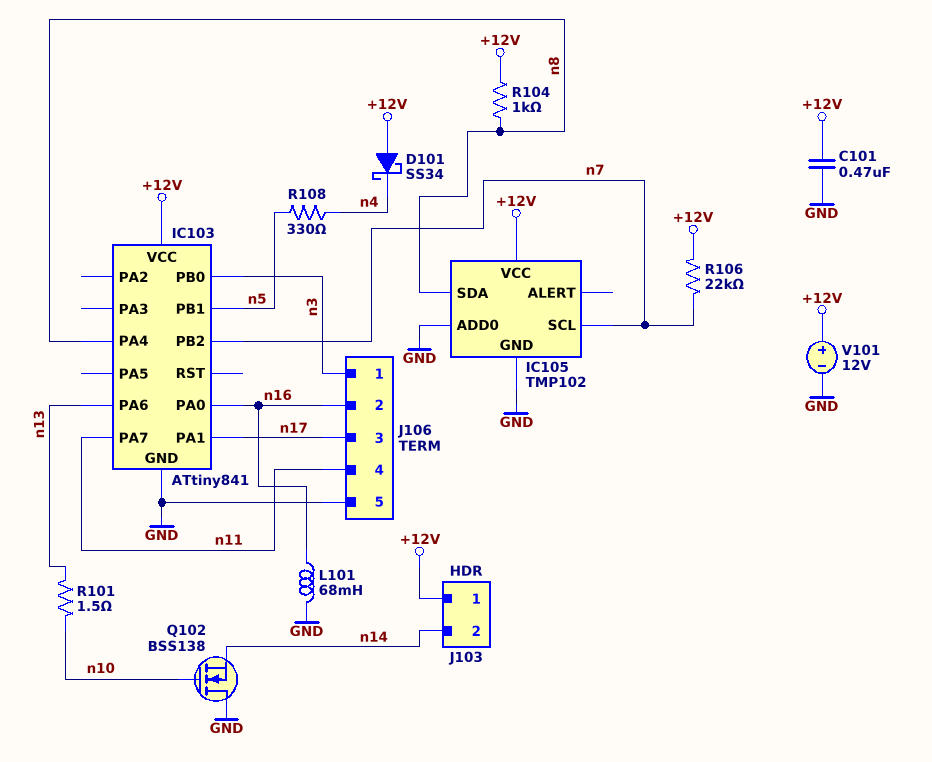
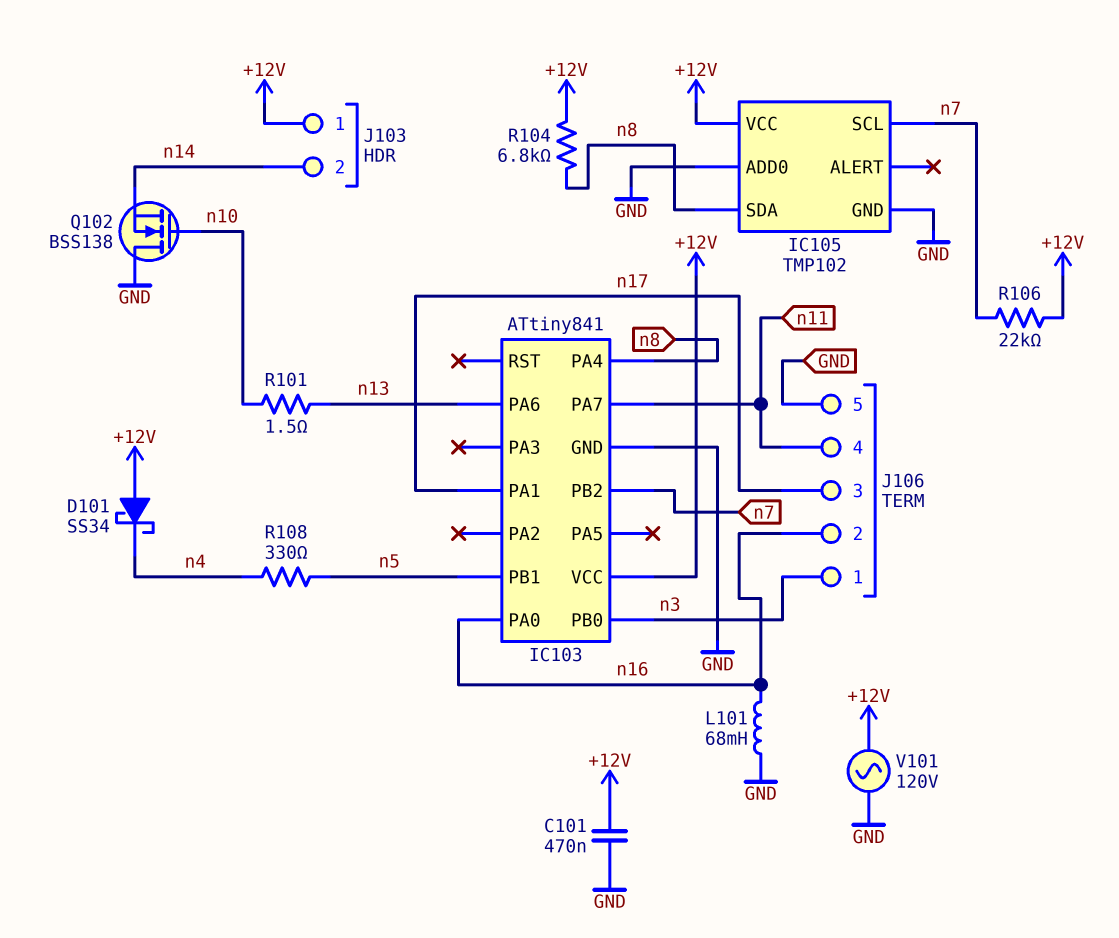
R104: 1k (+12V, n8) -> 6.8k (+12V, n8)
V101: 12V (plus +12V, minus GND) -> AC 120V (+12V, GND)

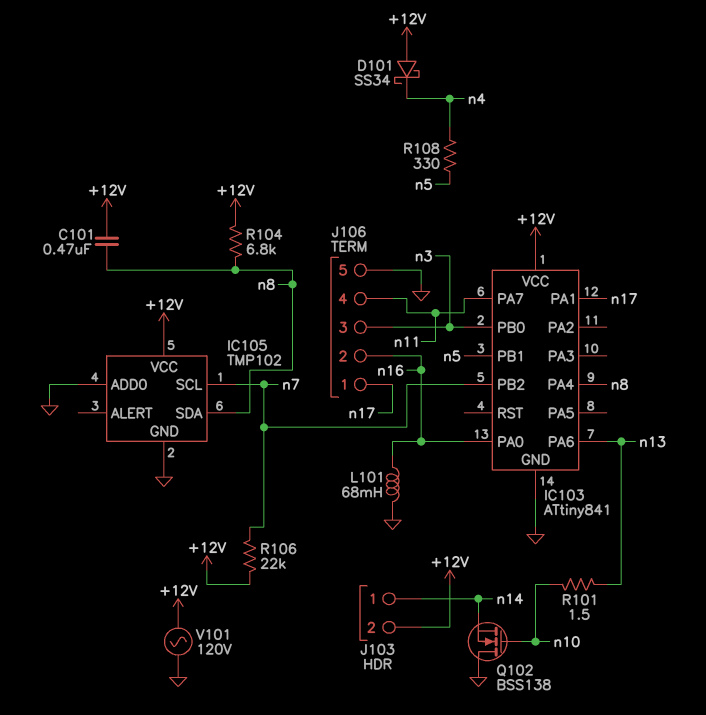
C101: 470nF (+12V, GND) -> 470nF (+12V, n8)
J103 pin 1: +12V -> n14
J103 pin 2: n14 -> +12V
J106 pin 1: n3 -> n17
J106 pin 3: n17 -> n3

